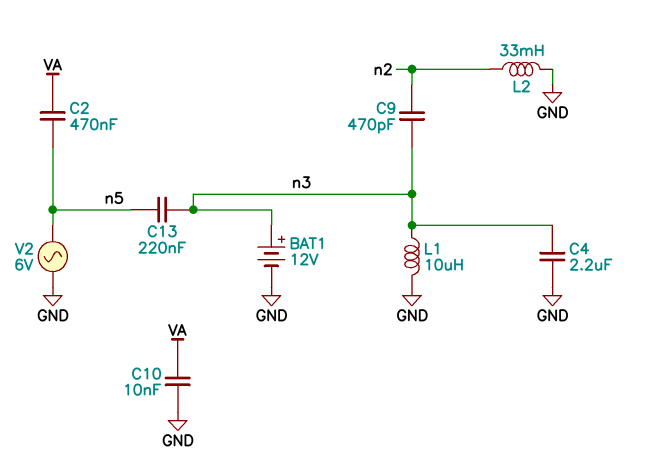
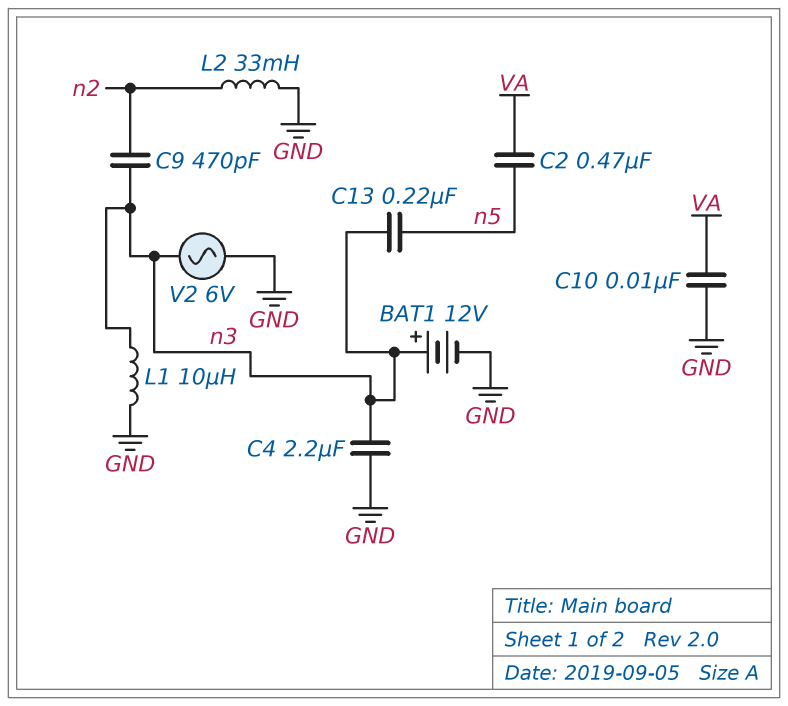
V2: AC 6V (GND, n5) -> AC 6V (GND, n3)

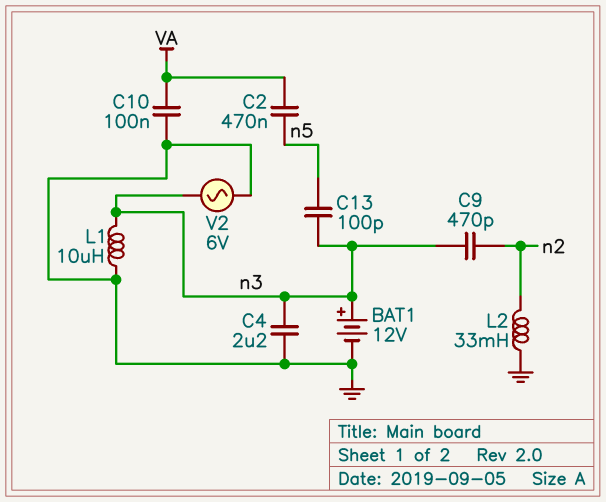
C10: 10nF (GND, VA) -> 100nF (GND, VA)
C13: 220nF (n3, n5) -> 100pF (n3, n5)

